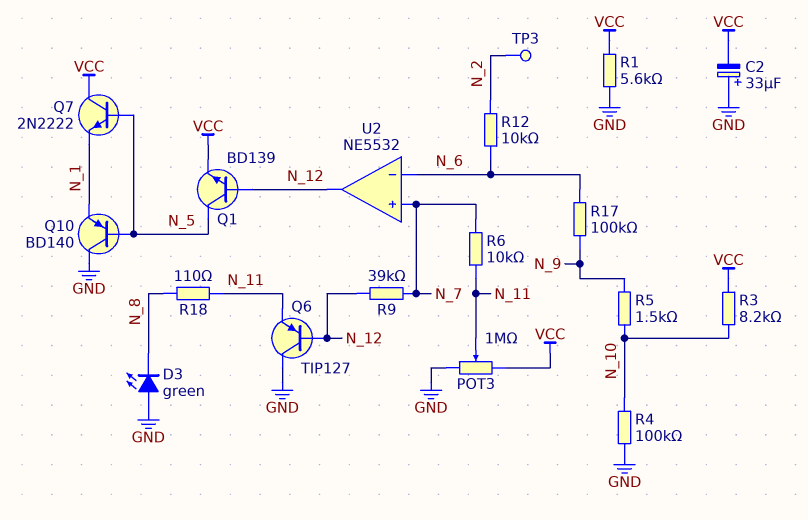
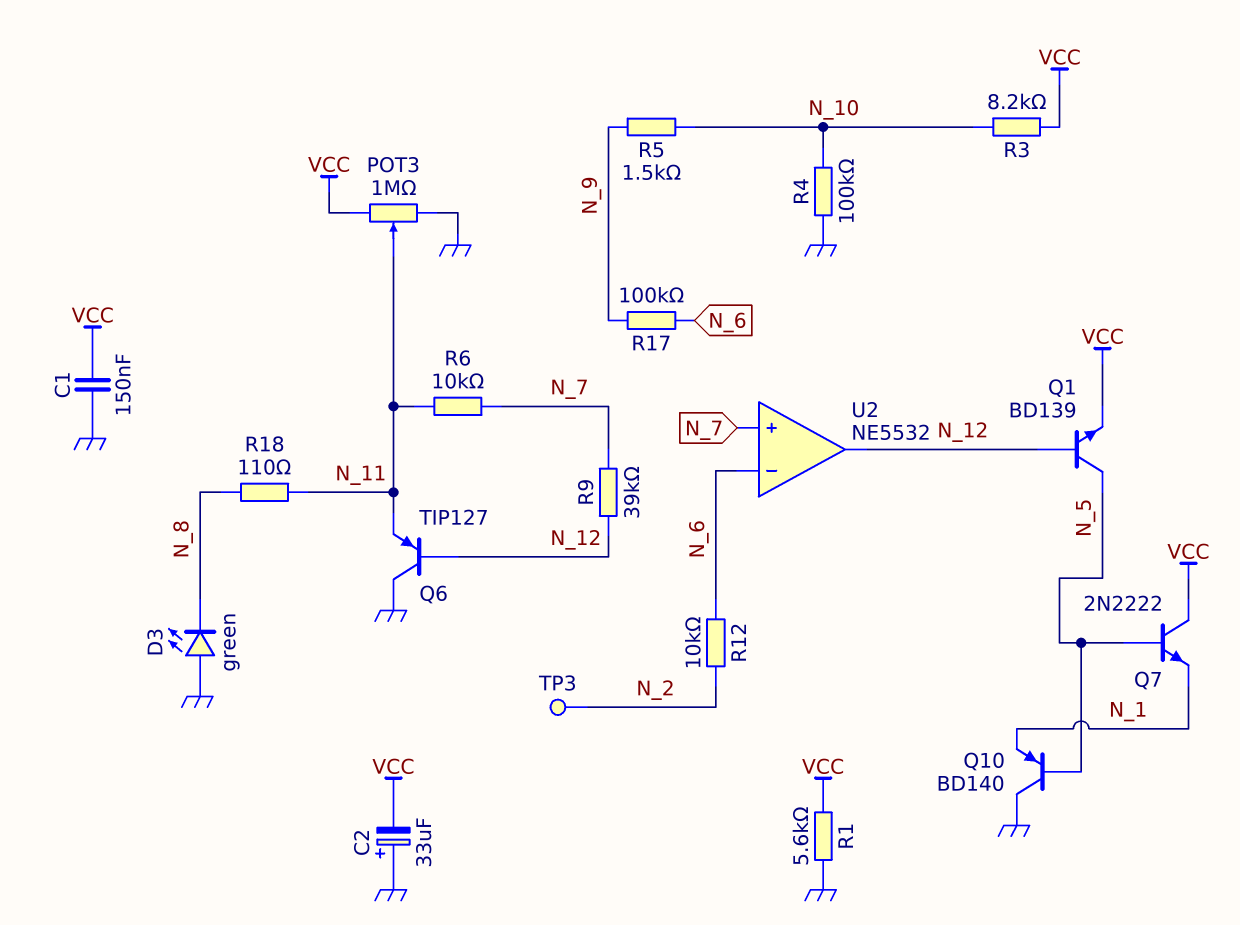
C1: none -> 150nF (GND, VCC)

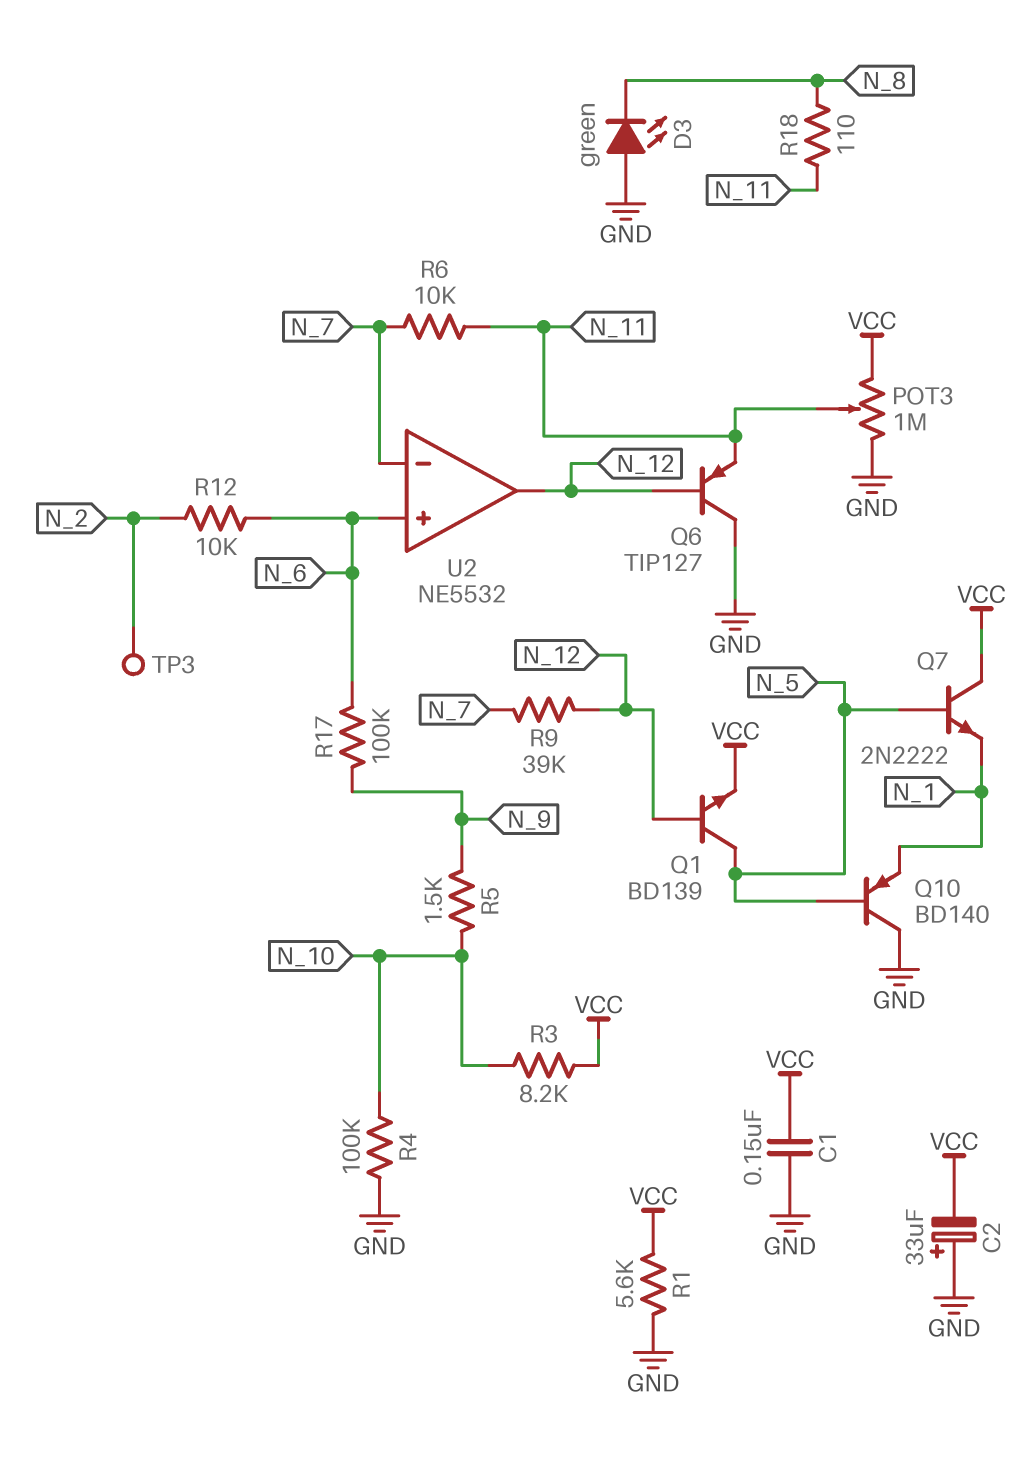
U2 pin in+: N_7 -> N_6
U2 pin in-: N_6 -> N_7

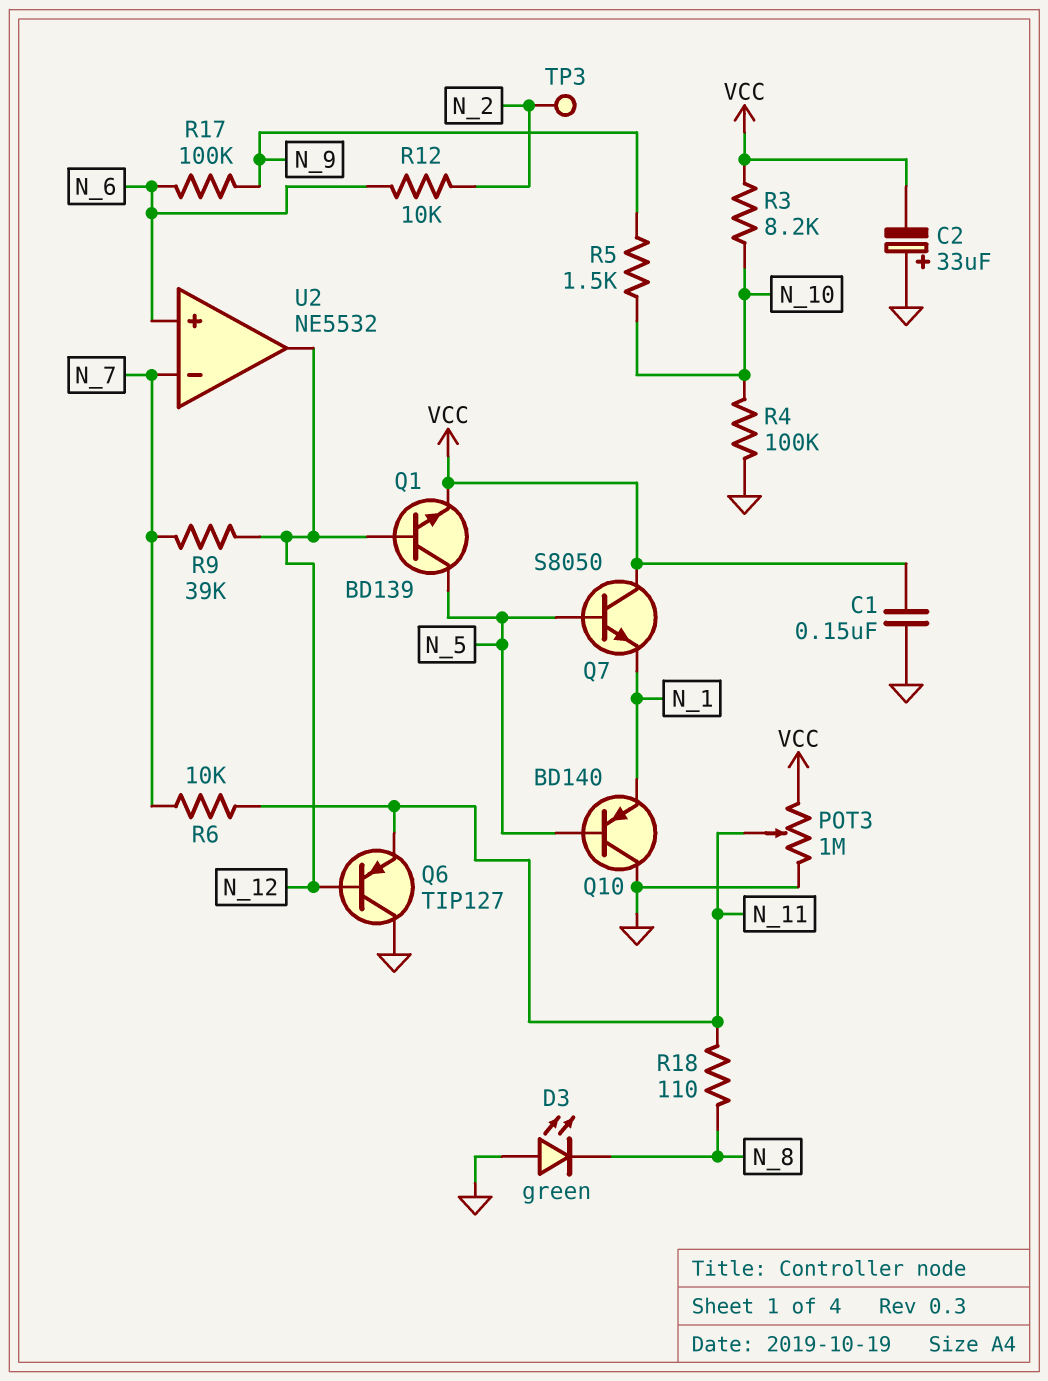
Q7: NPN 2N2222 (B N_5, C VCC, E N_1) -> NPN S8050 (B N_5, C VCC, E N_1)
R1: 5.6k (GND, VCC) -> none

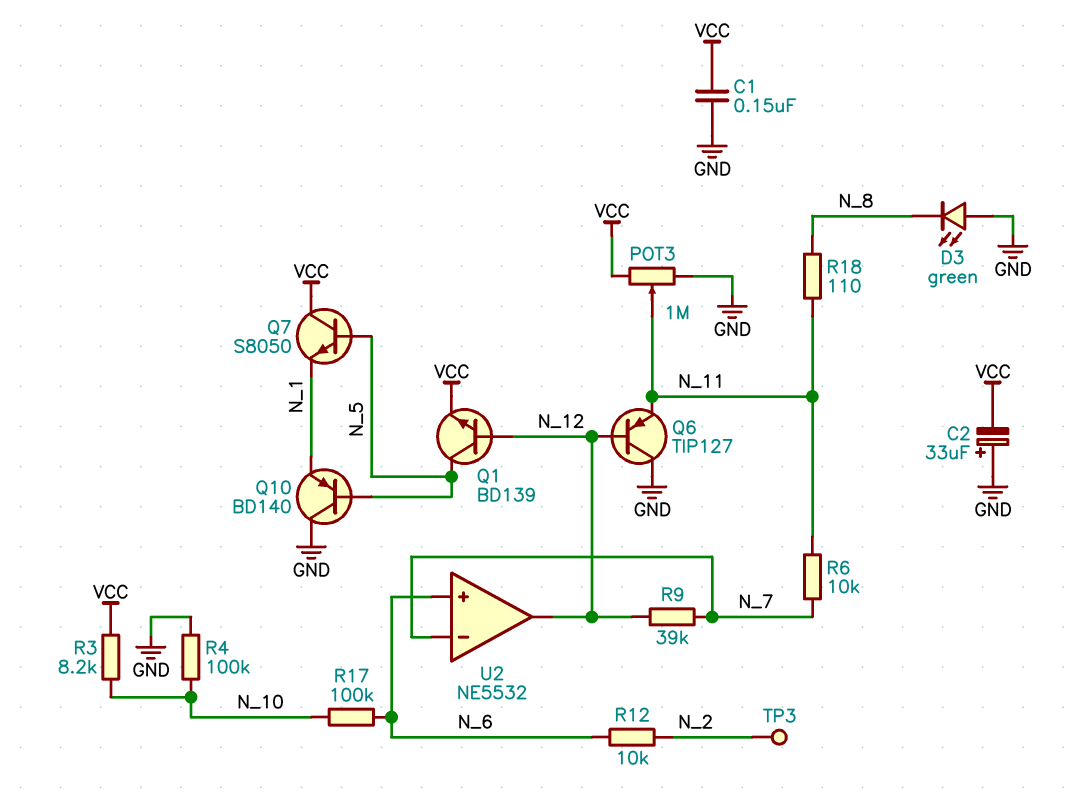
R5: 1.5k (N_9, N_10) -> none
R17: 100k (N_6, N_9) -> 100k (N_6, N_10)

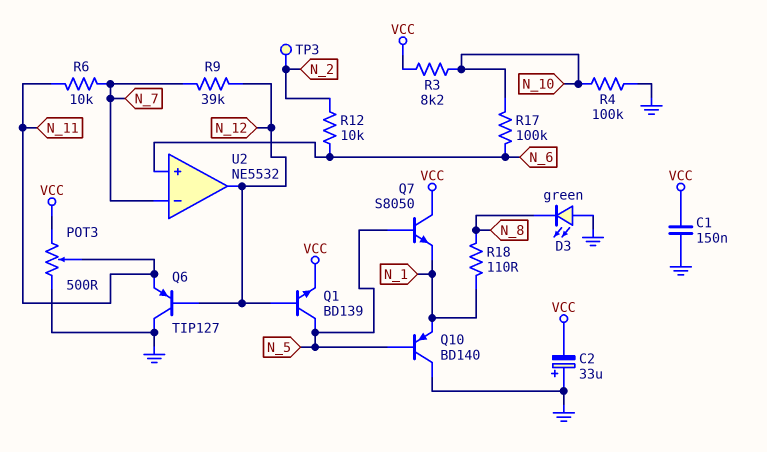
POT3: 1M (GND, VCC, wiper N_11) -> 500 (GND, VCC, wiper N_11)
R18: 110 (N_8, N_11) -> 110 (N_1, N_8)

